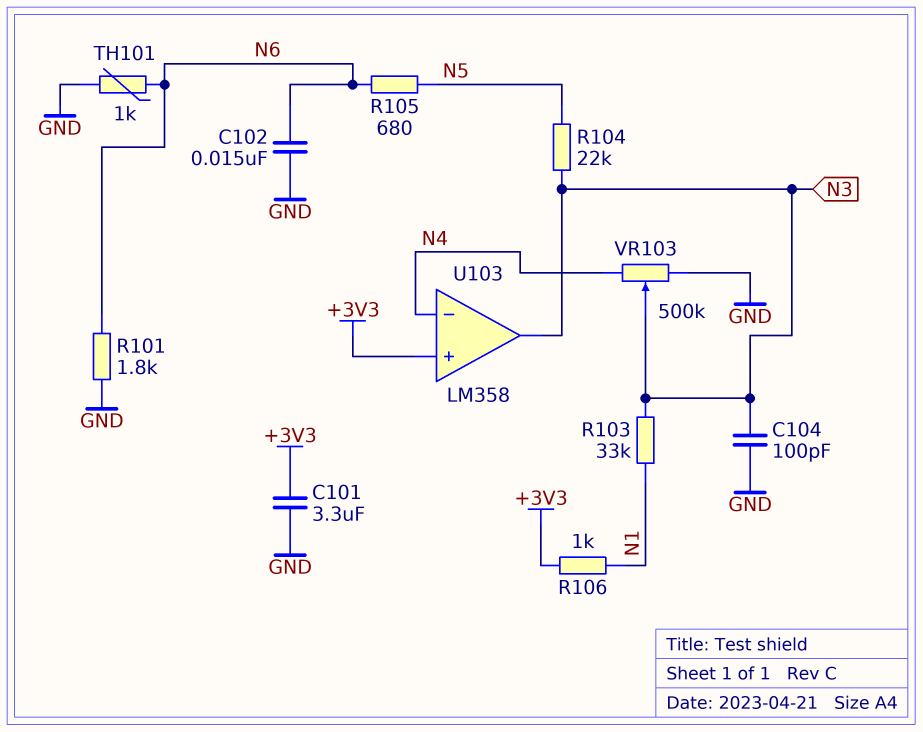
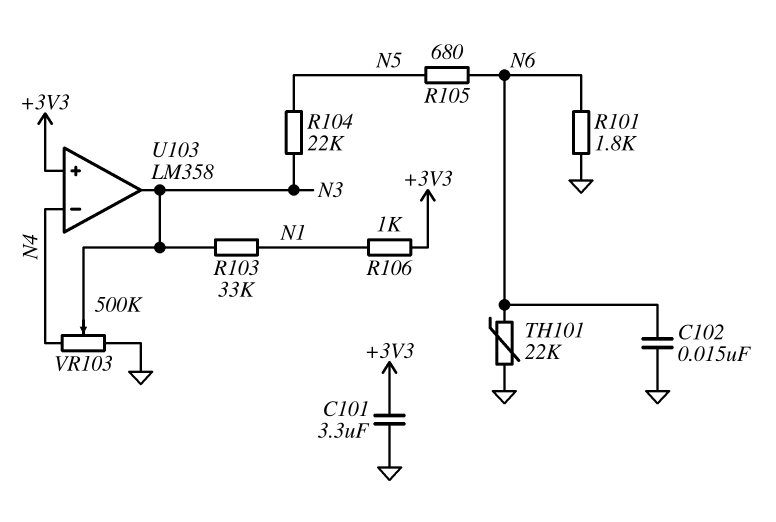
C104: 100pF (GND, N3) -> none
TH101: 1k (GND, N6) -> 22k (GND, N6)

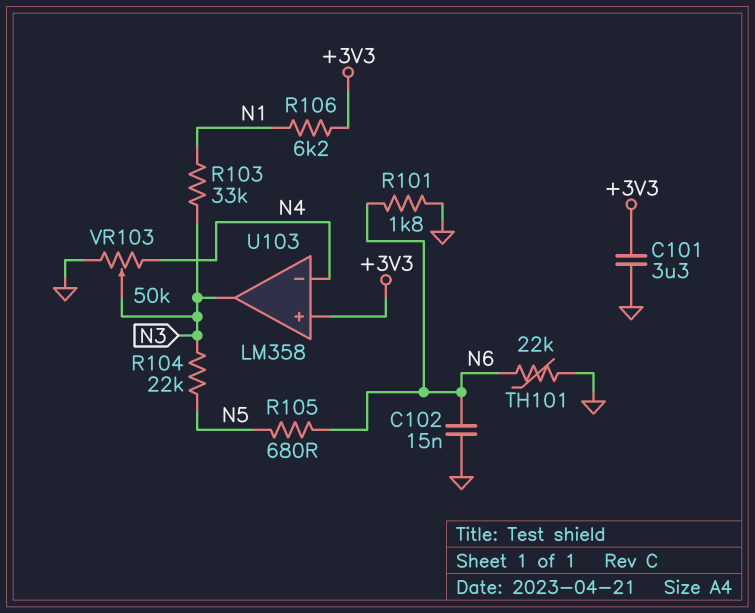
R106: 1k (+3V3, N1) -> 6.2k (+3V3, N1)
VR103: 500k (GND, N4, wiper N3) -> 50k (GND, N4, wiper N3)

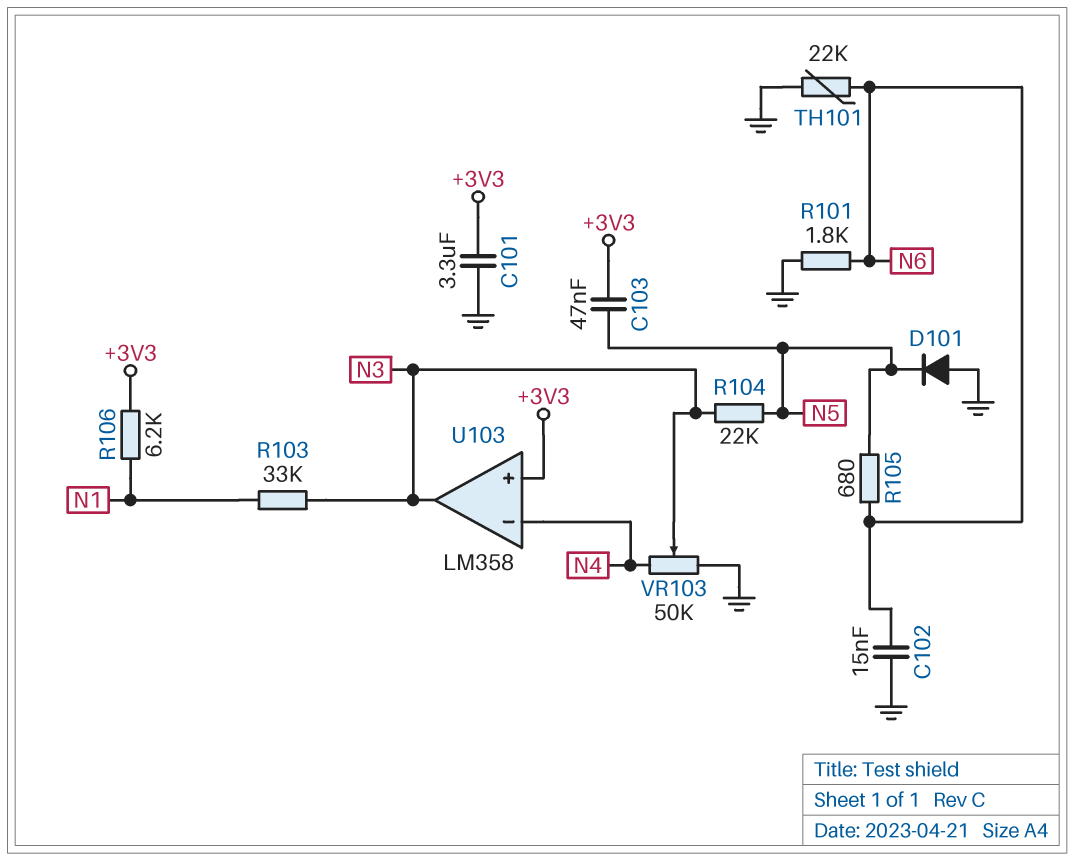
C103: none -> 47nF (+3V3, N5)
D101: none -> diode (A GND, K N5)

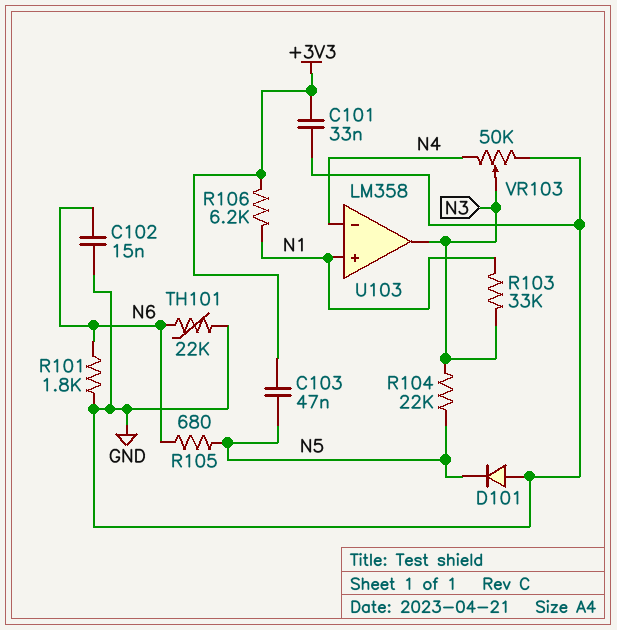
C101: 3.3uF (+3V3, GND) -> 33nF (+3V3, GND)
U103 pin in+: +3V3 -> N1

